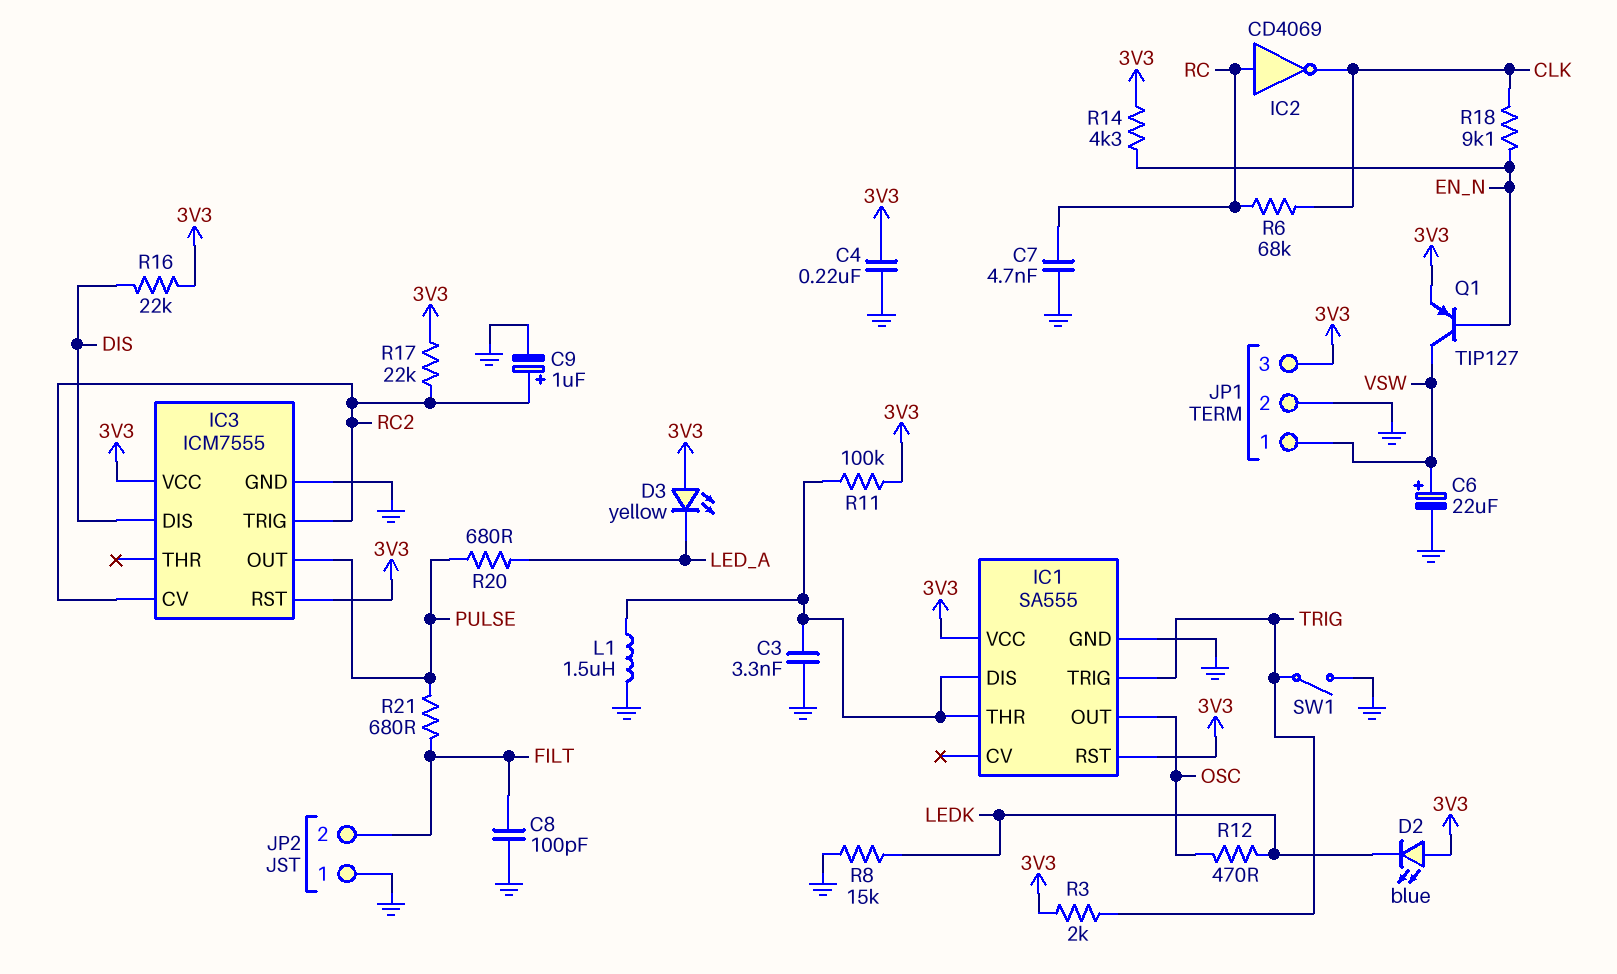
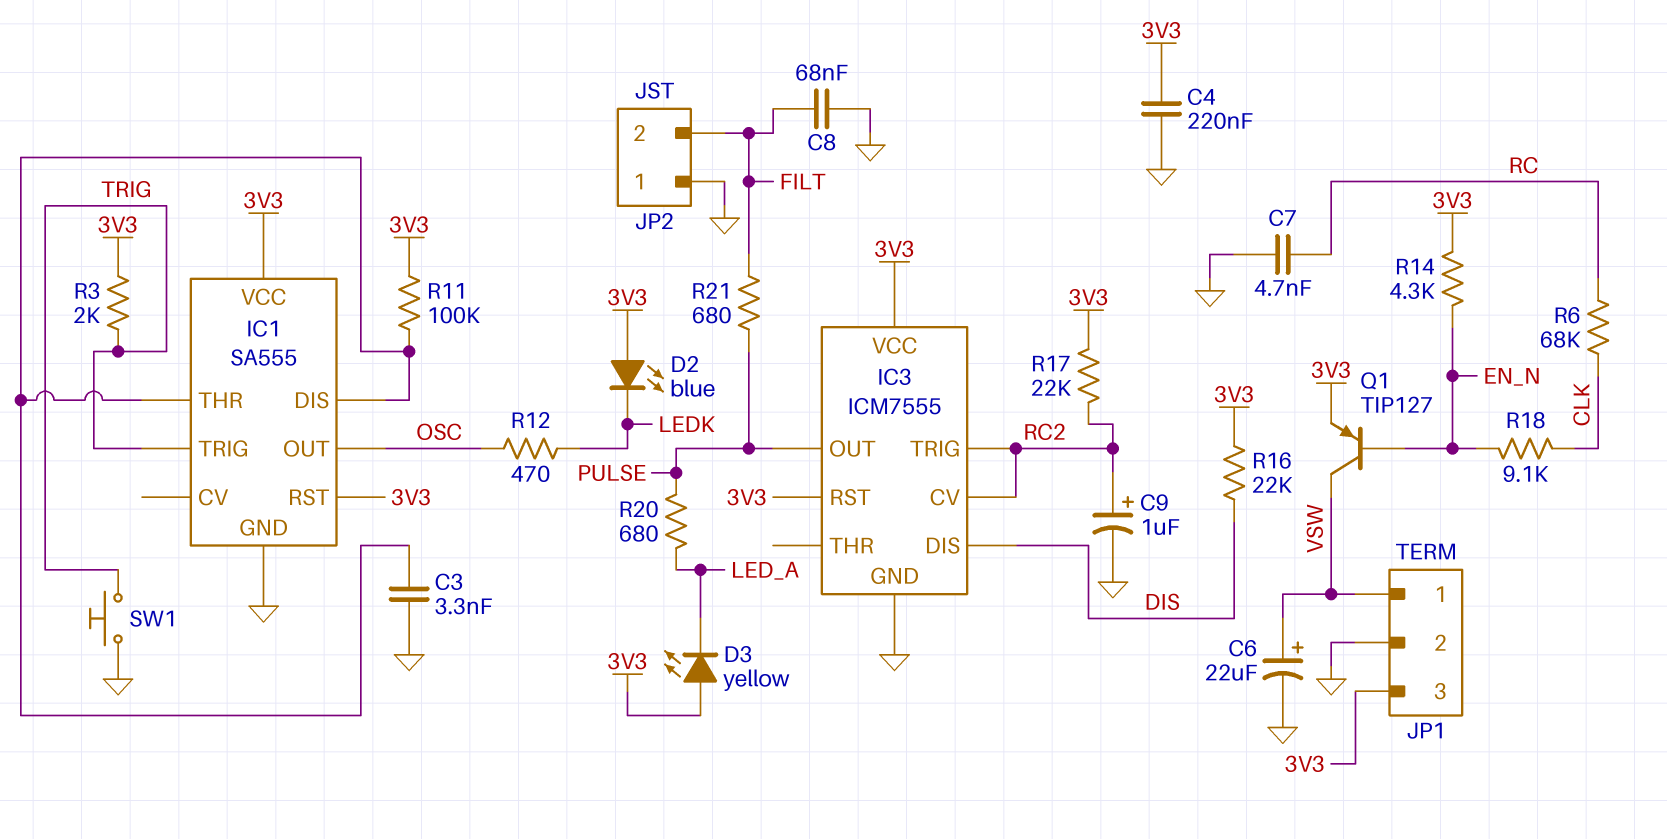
C8: 100pF (FILT, GND) -> 68nF (FILT, GND)
IC2: NOT CD4069 (in RC, out CLK) -> none
L1: 1.5uH (GND, IC1/DIS) -> none
R8: 15k (GND, LEDK) -> none
SW1: switch (GND, TRIG) -> button (GND, TRIG)

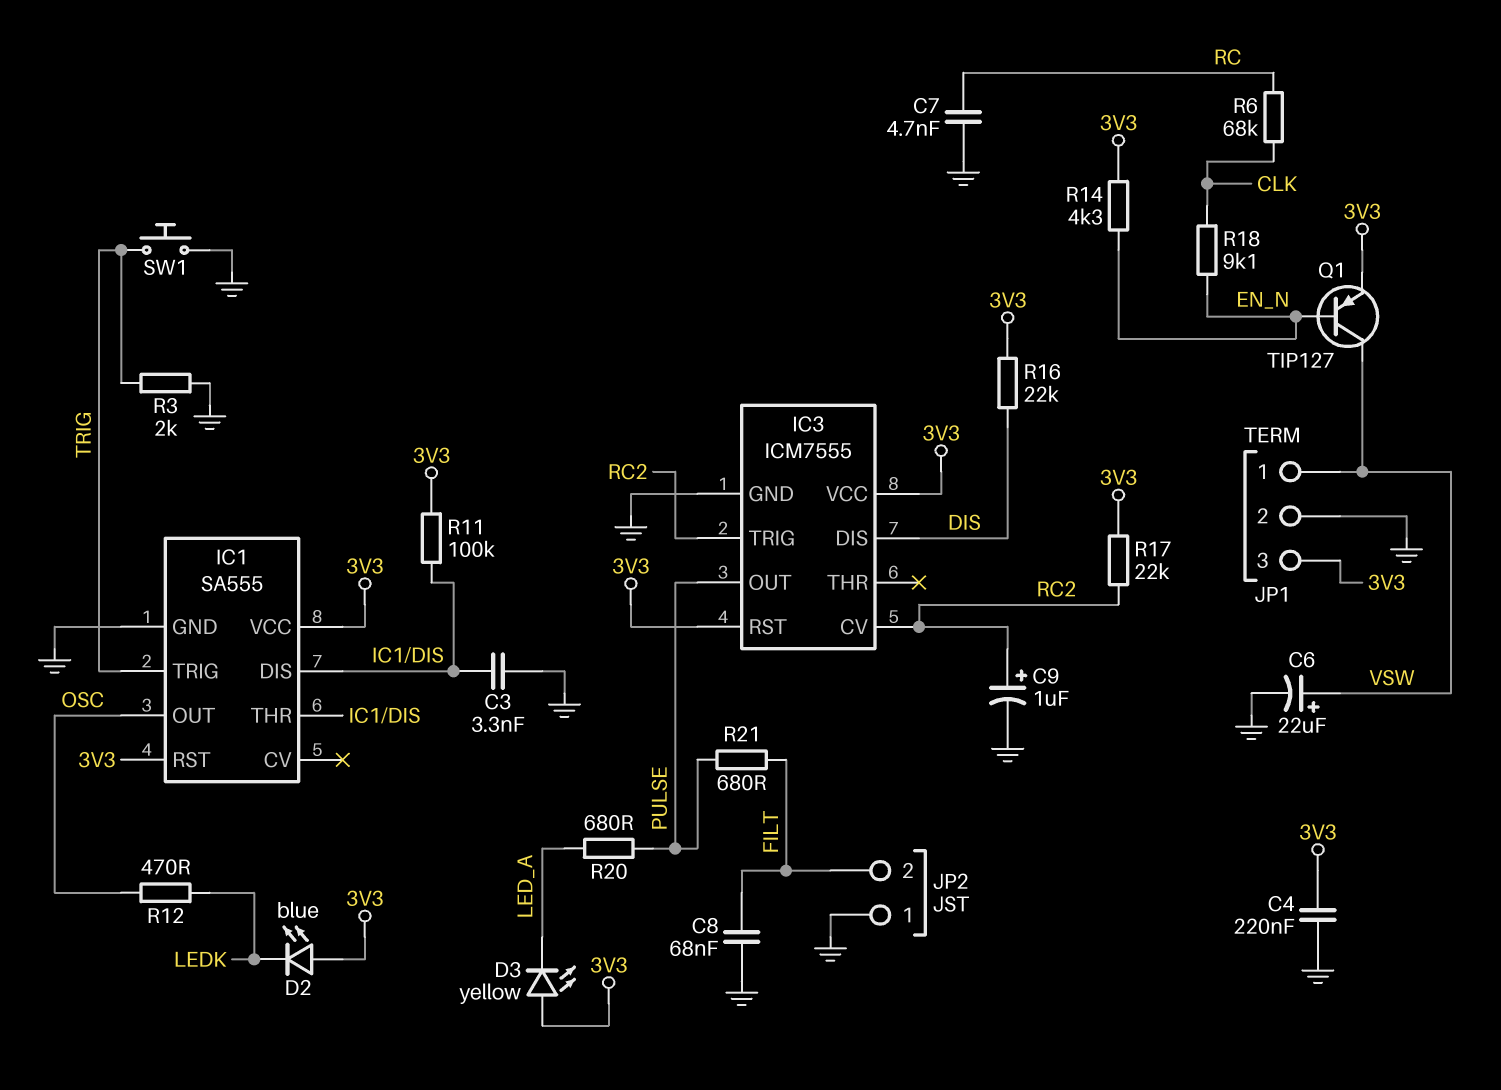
R3: 2k (3V3, TRIG) -> 2k (GND, TRIG)

